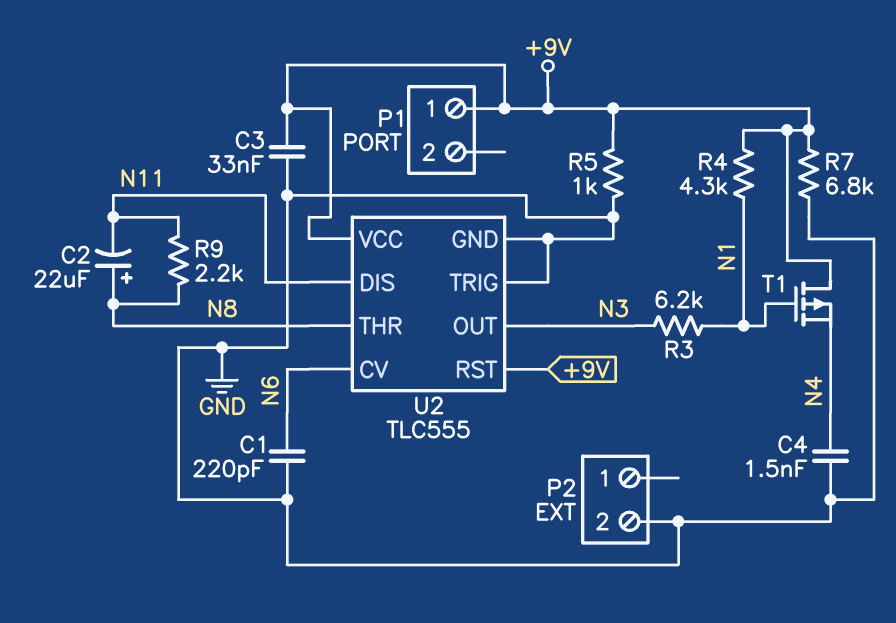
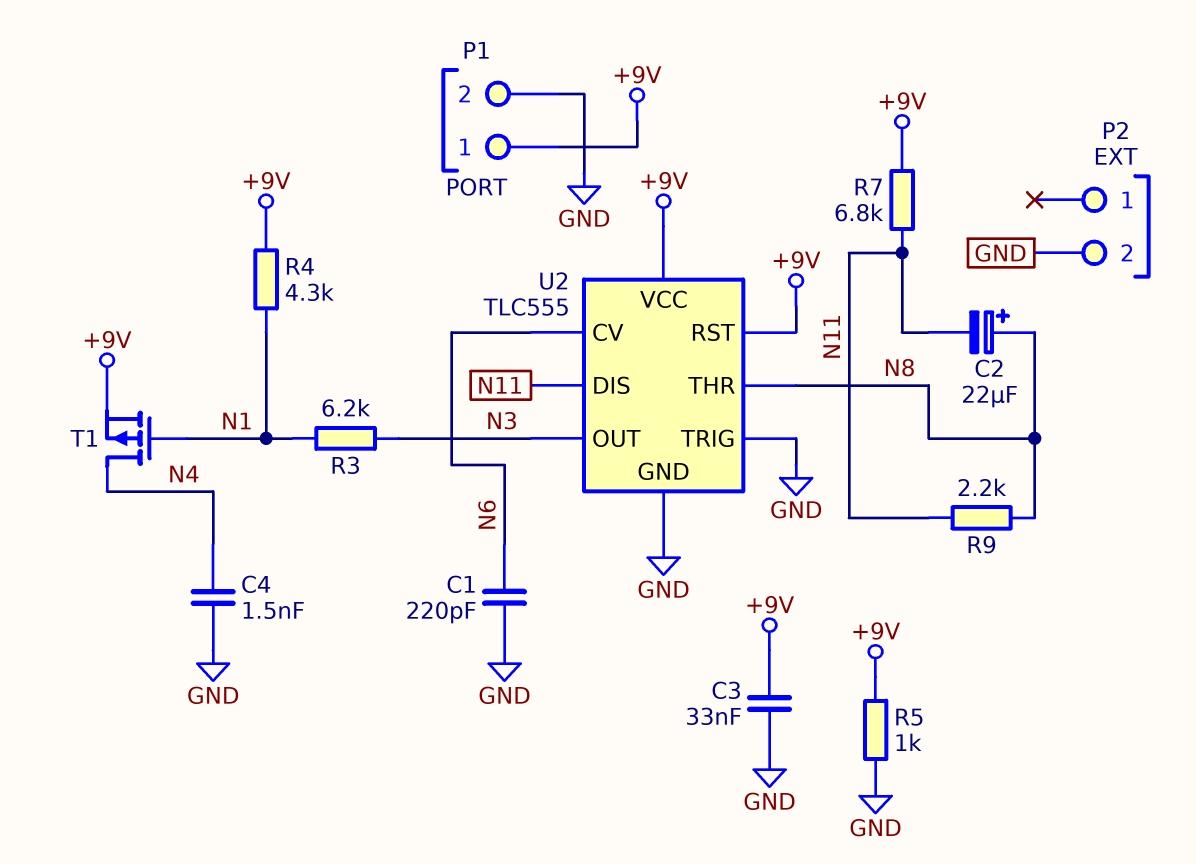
P1 pin 2: none -> GND
R7: 6.8k (+9V, GND) -> 6.8k (+9V, N11)
T1: PMOS (G N1, D +9V, S N4) -> PMOS (G N1, D N4, S +9V)

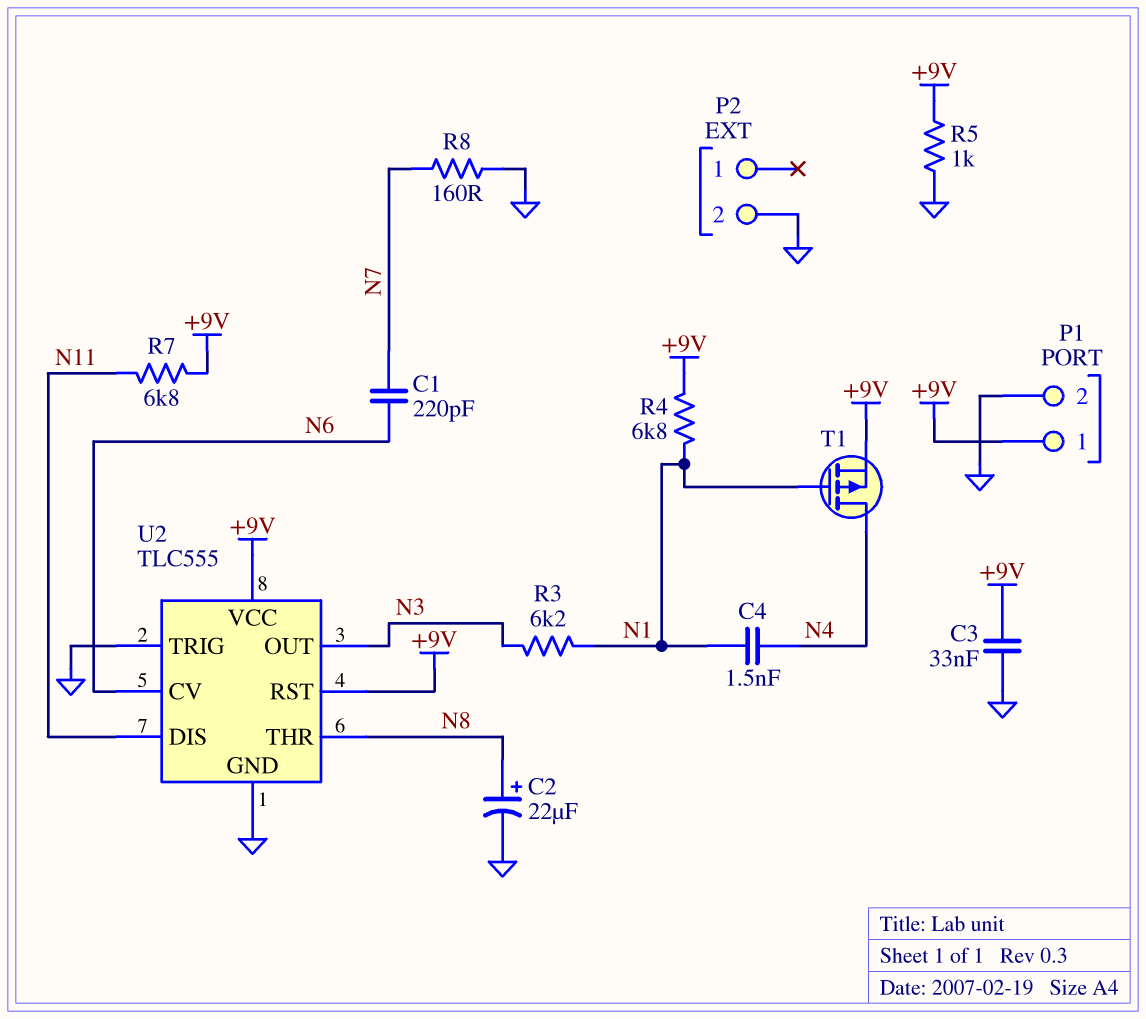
C1: 220pF (GND, N6) -> 220pF (N6, N7)
C2: 22uF (plus N8, minus N11) -> 22uF (plus N8, minus GND)
C4: 1.5nF (GND, N4) -> 1.5nF (N1, N4)
R4: 4.3k (+9V, N1) -> 6.8k (+9V, N1)
R8: none -> 160 (GND, N7)
R9: 2.2k (N8, N11) -> none

